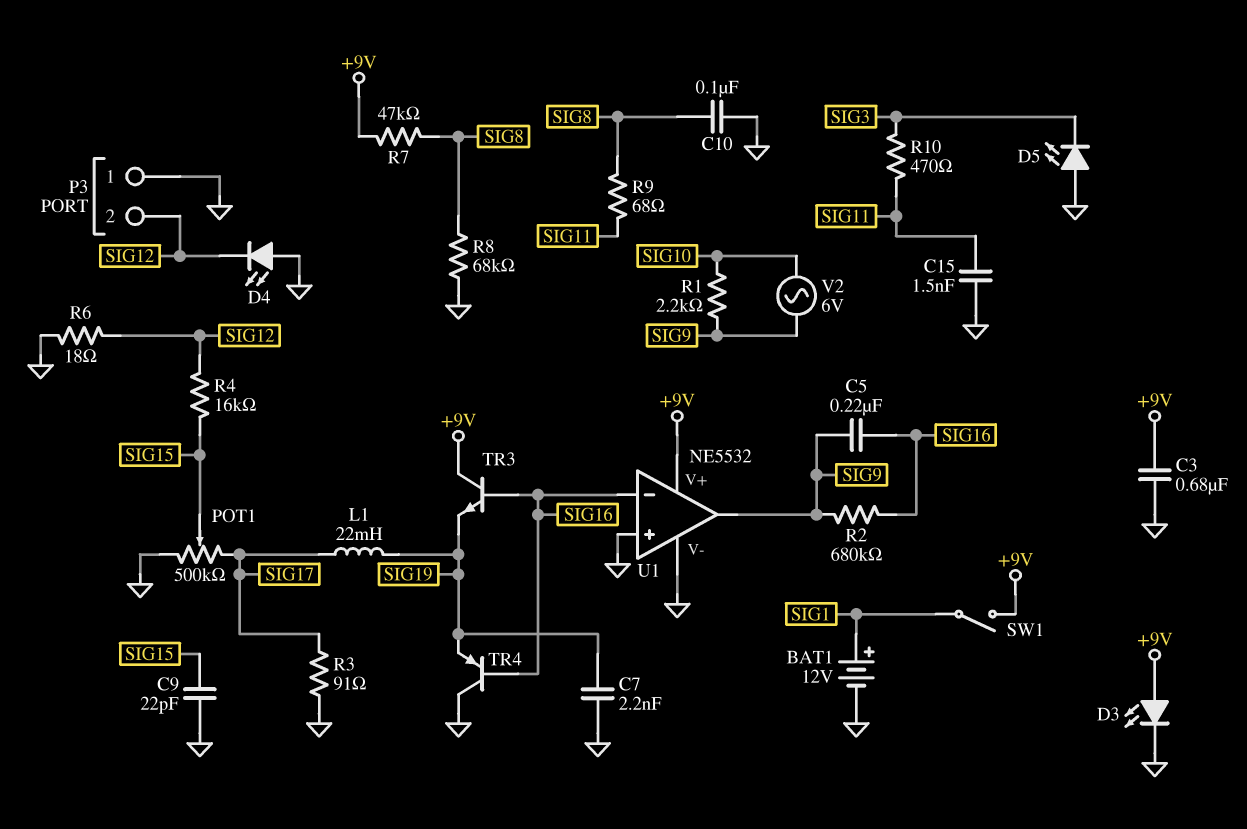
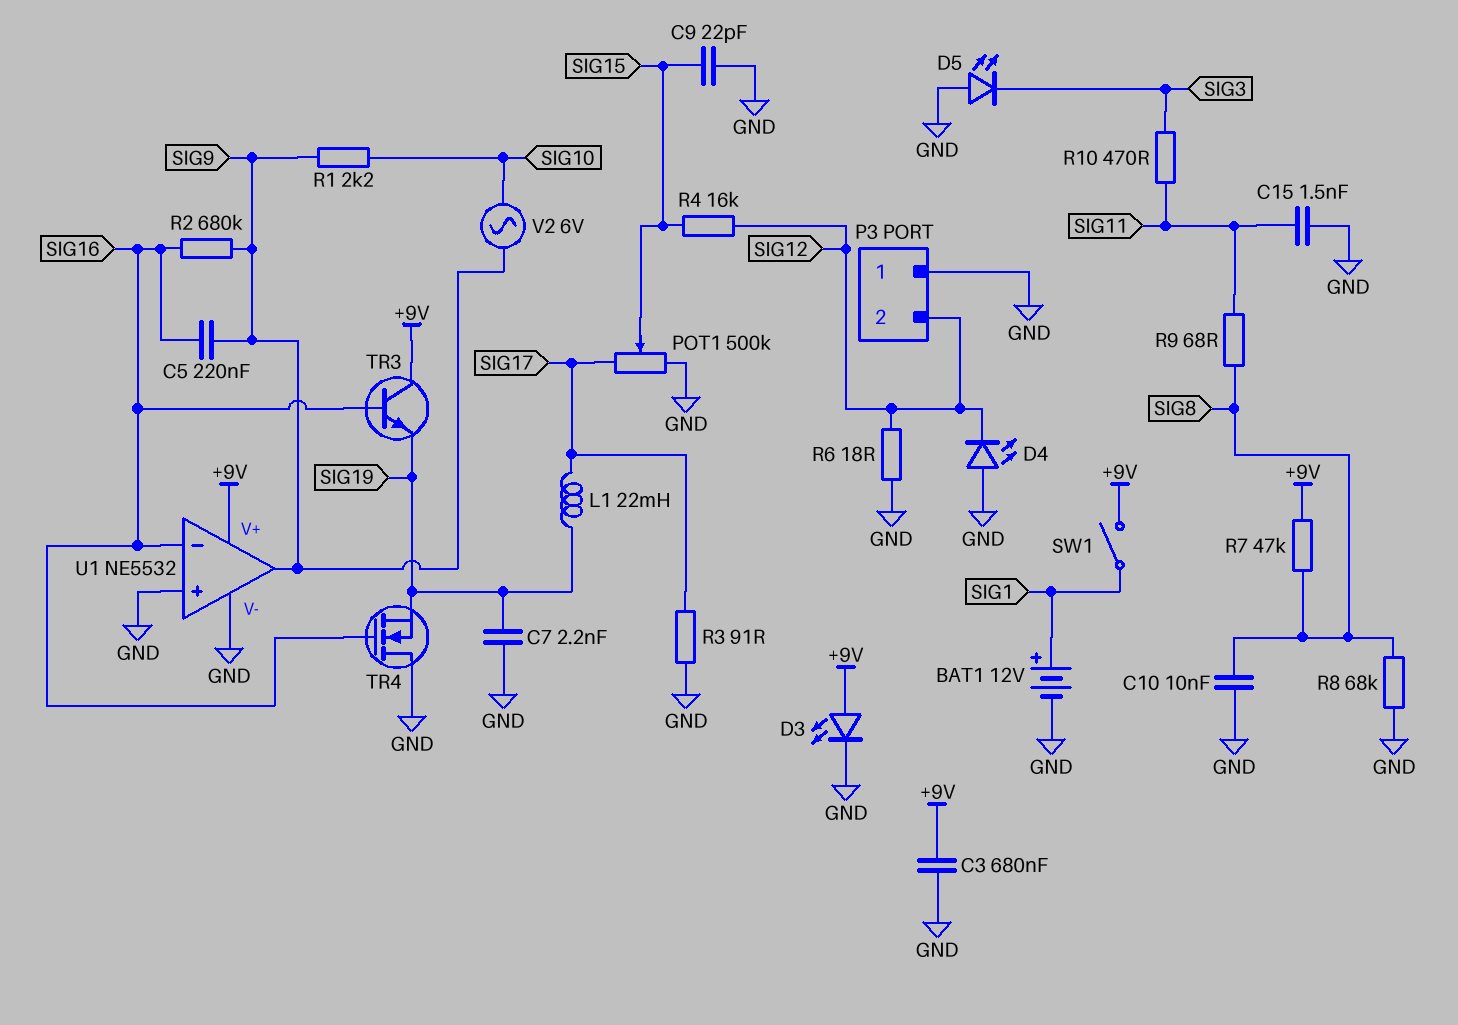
C10: 100nF (GND, SIG8) -> 10nF (GND, SIG8)
TR4: PNP (B SIG16, C GND, E SIG19) -> NMOS (G SIG16, D GND, S SIG19)

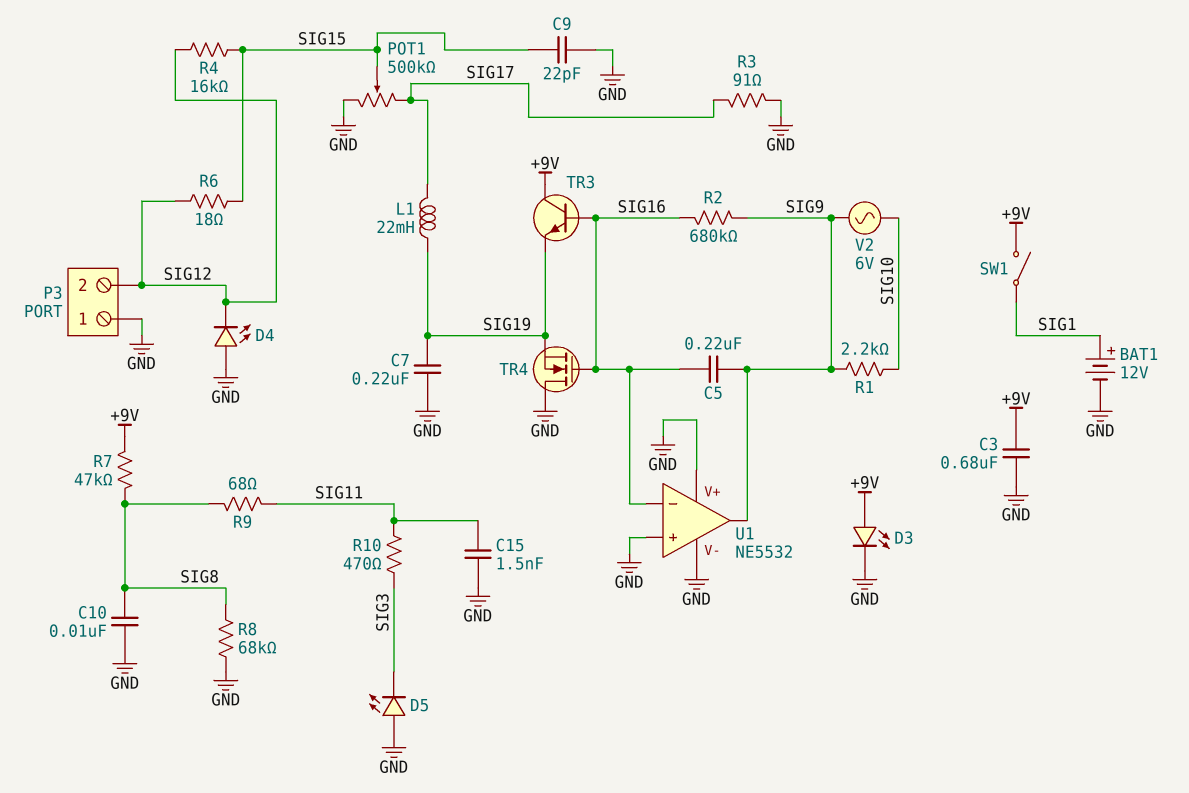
C7: 2.2nF (GND, SIG19) -> 220nF (GND, SIG19)
R6: 18 (GND, SIG12) -> 18 (SIG12, SIG15)
U1 pin V+: +9V -> GND

